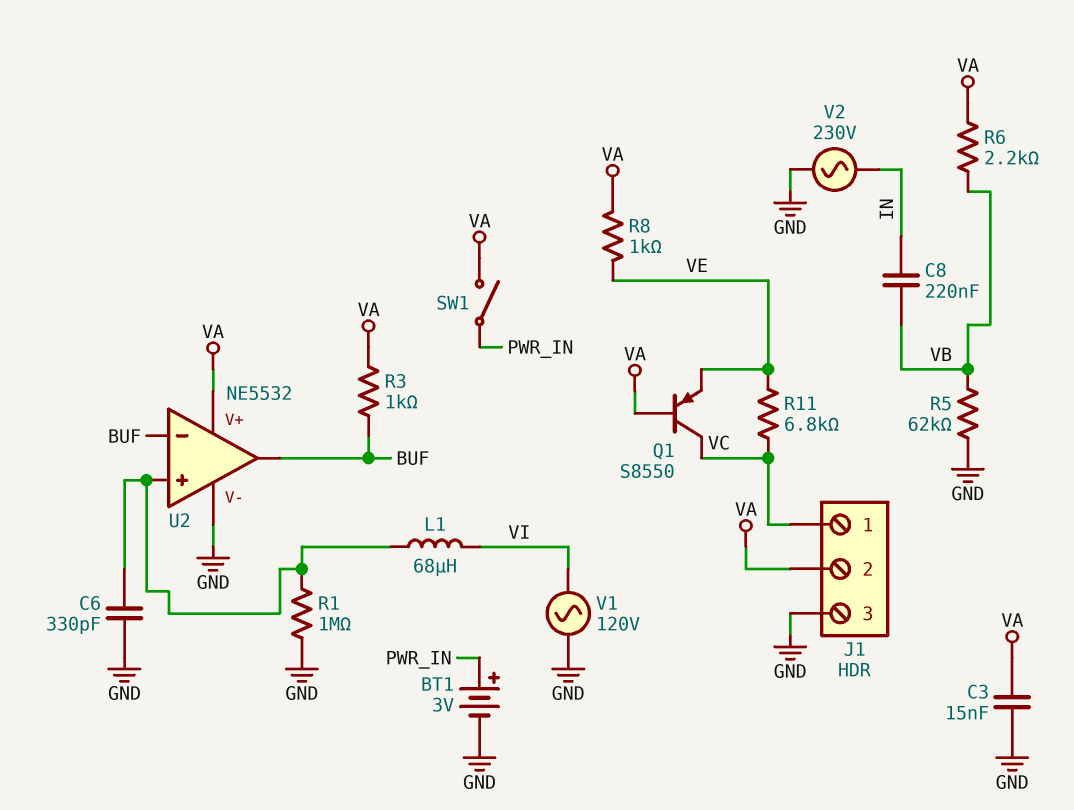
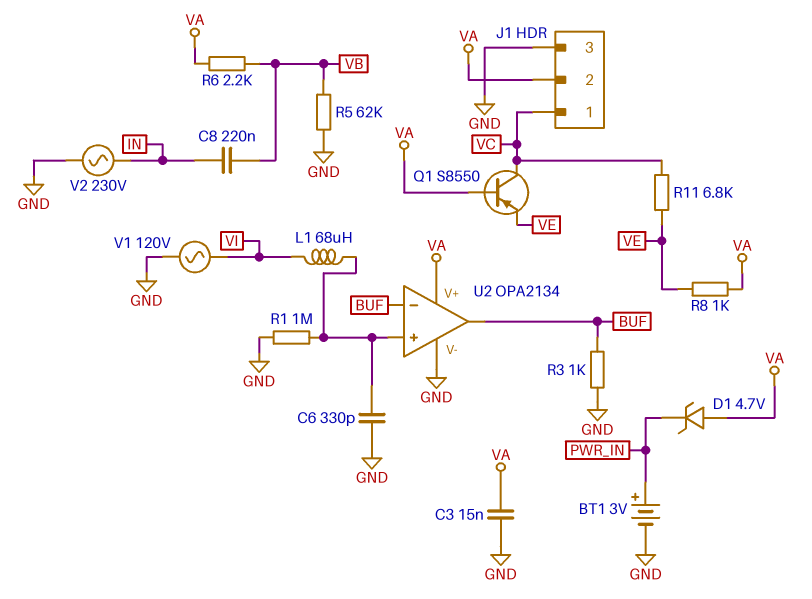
D1: none -> zener 4.7V (A VA, K PWR_IN)
R3: 1k (BUF, VA) -> 1k (BUF, GND)
SW1: switch (PWR_IN, VA) -> none
U2: NE5532 -> OPA2134

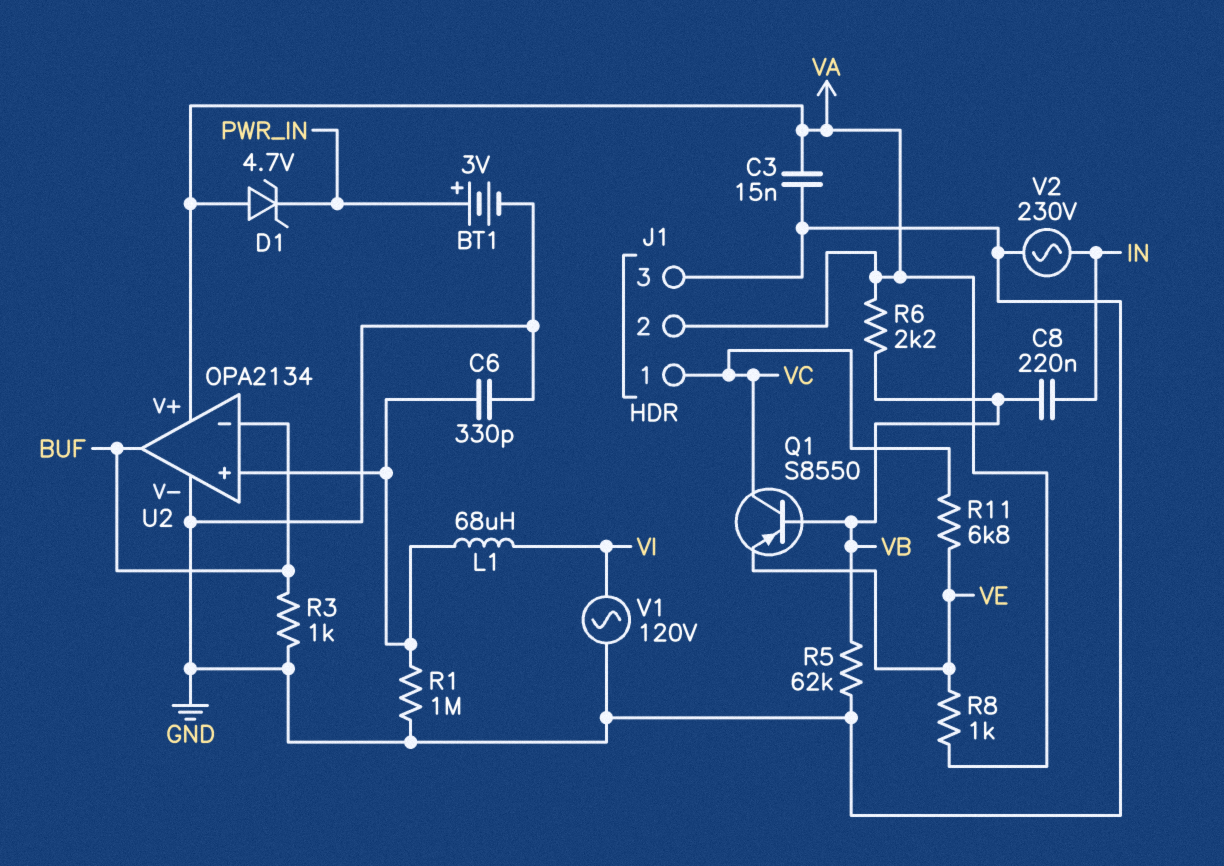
Q1: PNP S8550 (B VA, C VC, E VE) -> PNP S8550 (B VB, C VC, E VE)

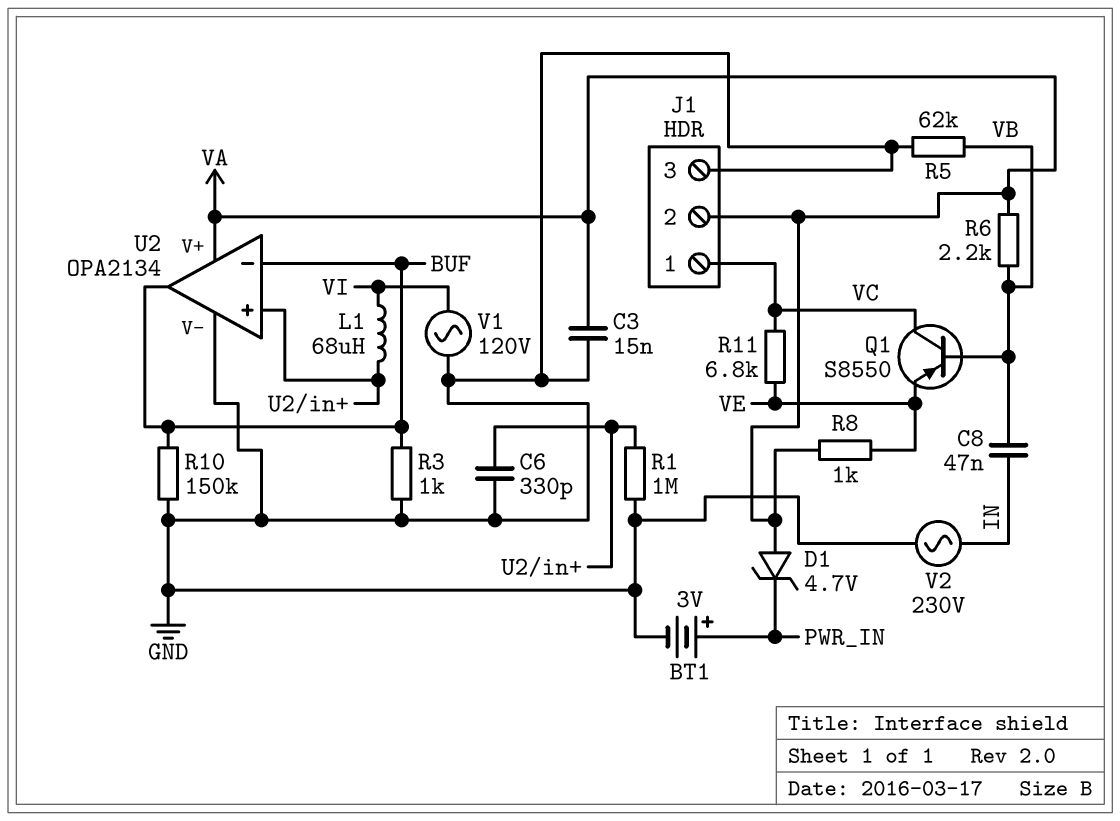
C8: 220nF (IN, VB) -> 47nF (IN, VB)
R10: none -> 150k (BUF, GND)

